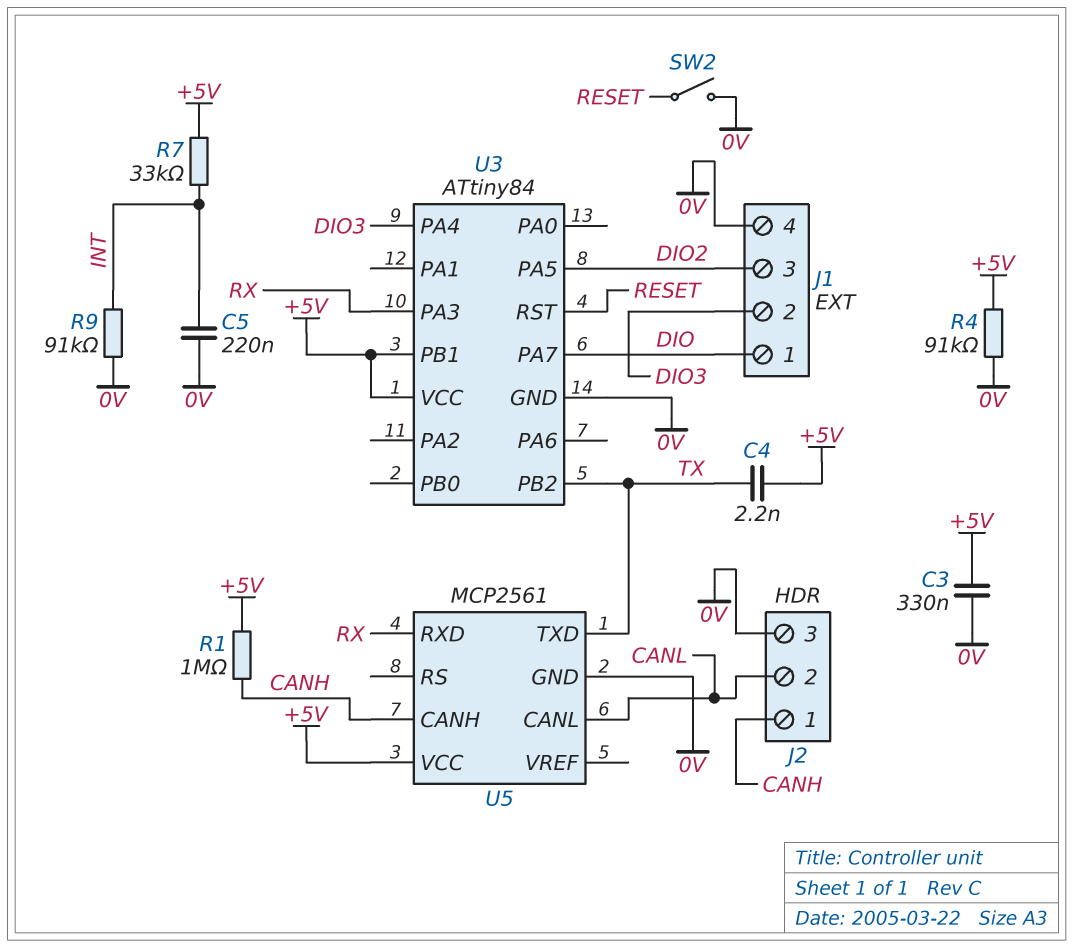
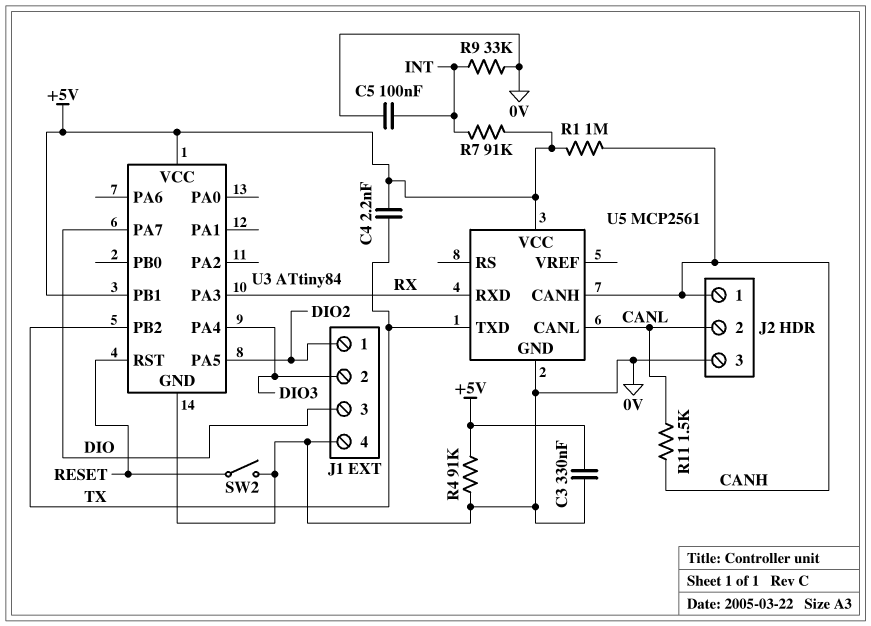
C5: 220nF (0V, INT) -> 100nF (0V, INT)
J1 pin 1: DIO -> DIO2
J1 pin 3: DIO2 -> DIO
R7: 33k (+5V, INT) -> 91k (+5V, INT)
R9: 91k (0V, INT) -> 33k (0V, INT)
R11: none -> 1.5k (CANH, CANL)

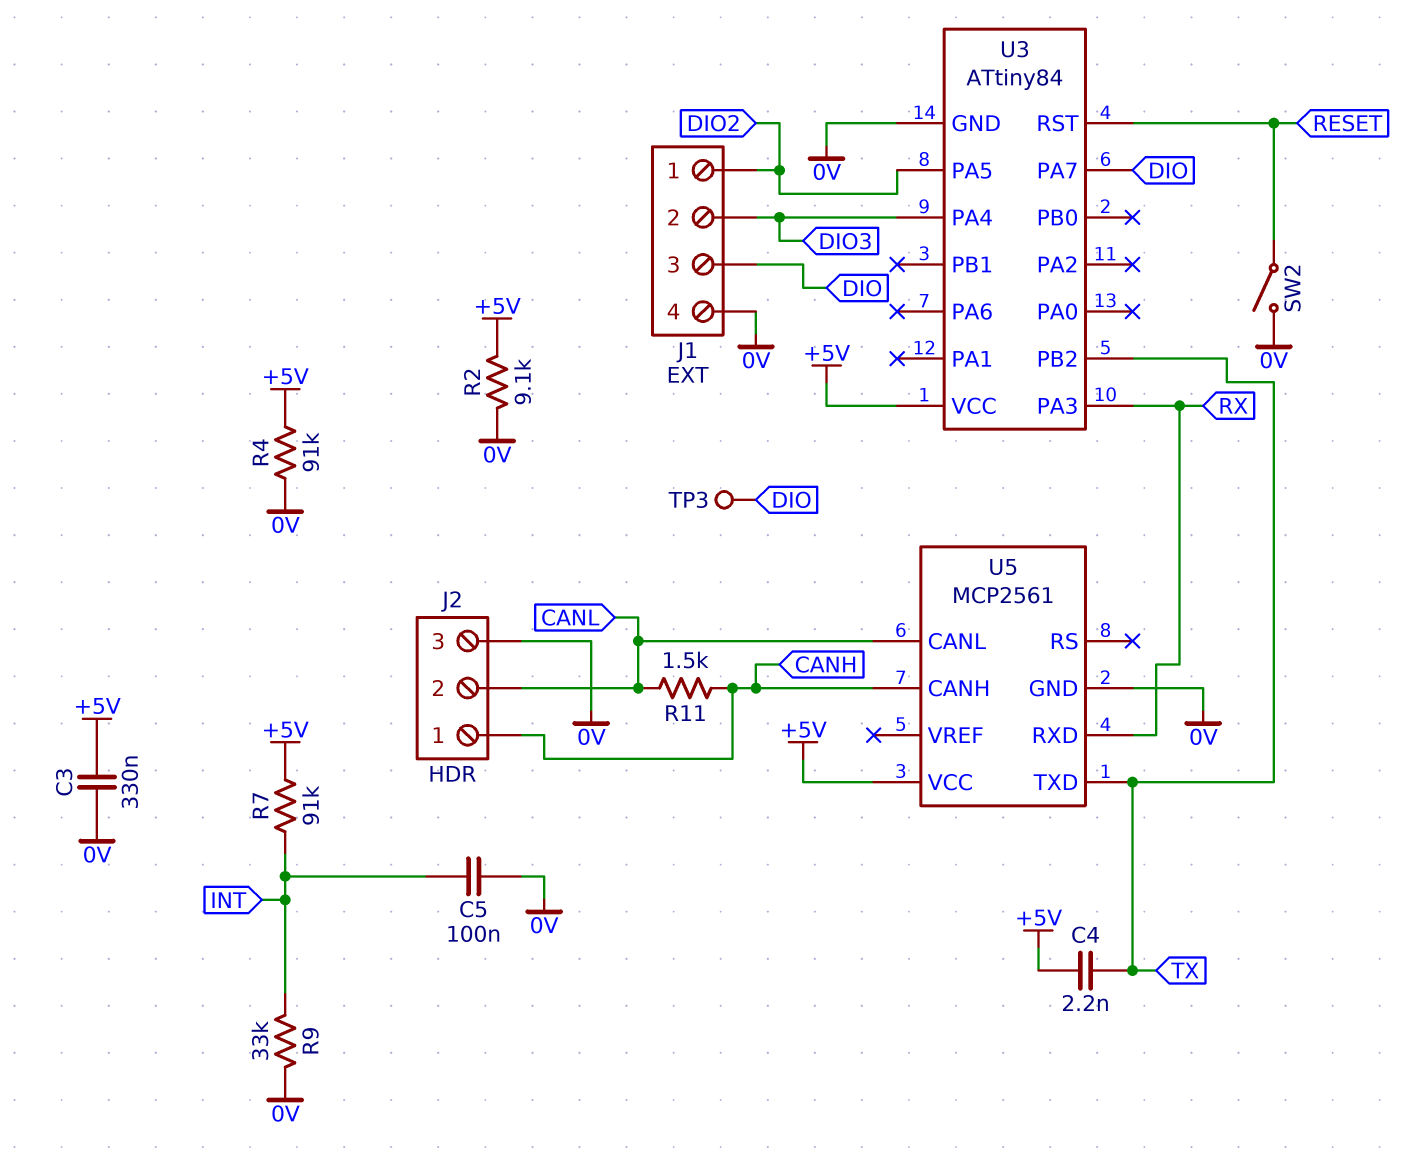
R1: 1M (+5V, CANH) -> none
R2: none -> 9.1k (+5V, 0V)
TP3: none -> test point (DIO)
U3 pin PB1: +5V -> none

